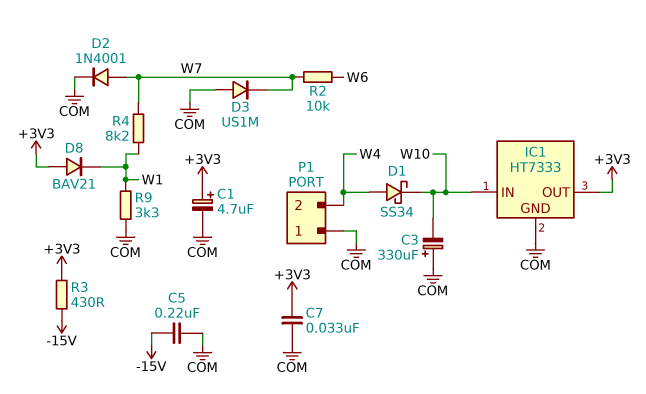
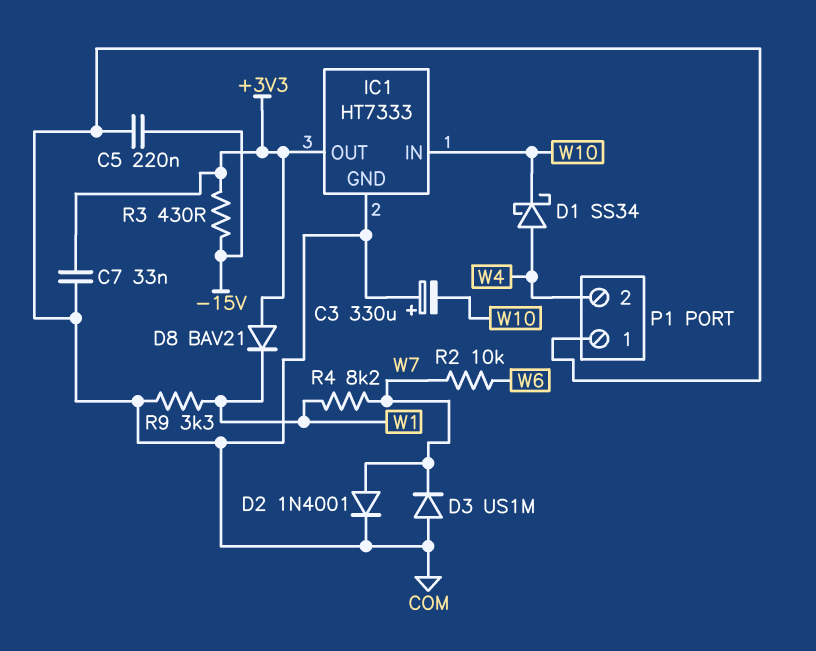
C1: 4.7uF (plus +3V3, minus COM) -> none

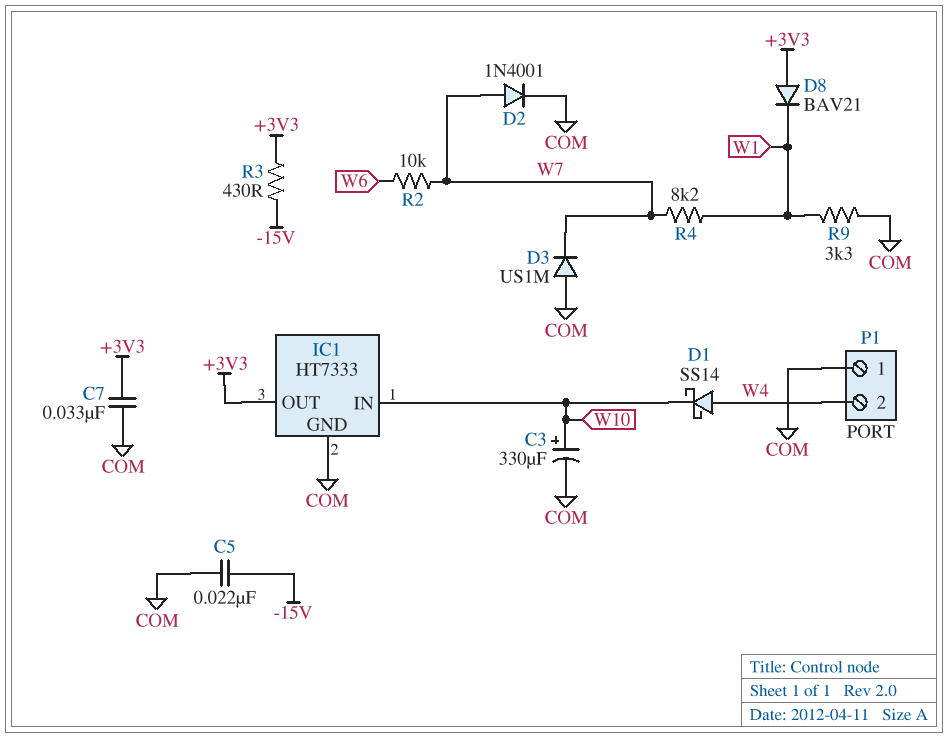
C3: 330uF (plus COM, minus W10) -> 330uF (plus W10, minus COM)
C5: 220nF (-15V, COM) -> 22nF (-15V, COM)
D1: schottky SS34 (A W4, K W10) -> schottky SS14 (A W4, K W10)

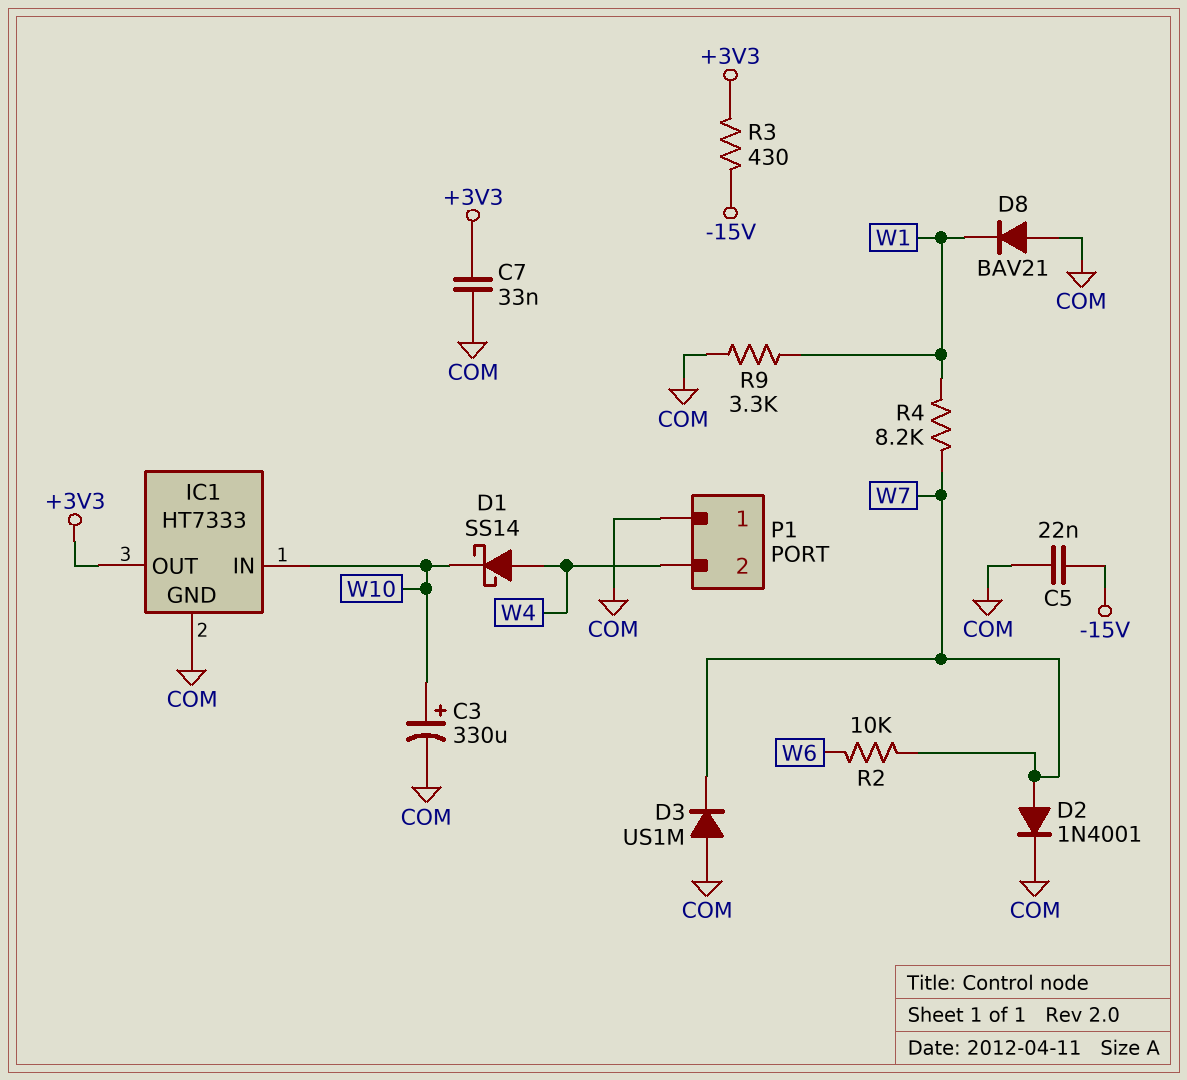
D8: diode BAV21 (A +3V3, K W1) -> diode BAV21 (A COM, K W1)

